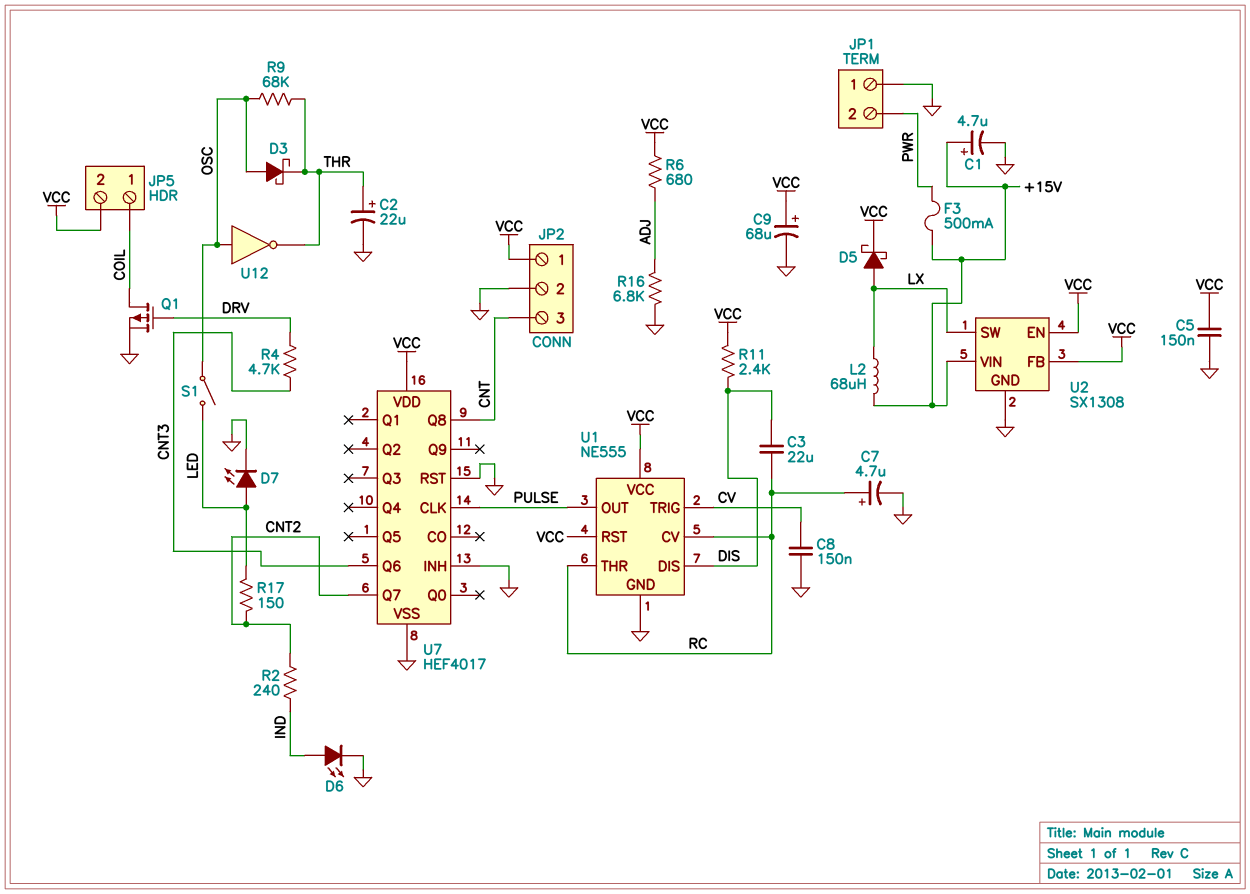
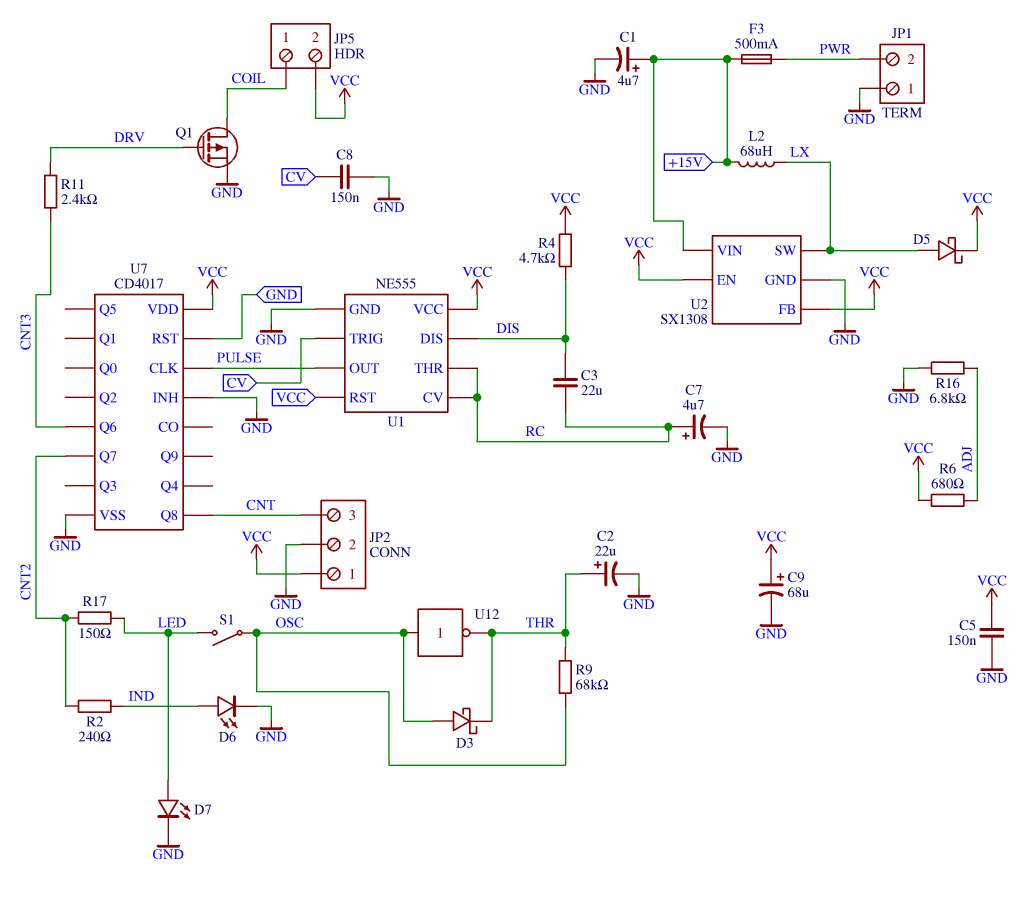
R4: 4.7k (CNT3, DRV) -> 4.7k (DIS, VCC)
R11: 2.4k (DIS, VCC) -> 2.4k (CNT3, DRV)
U7: HEF4017 -> CD4017

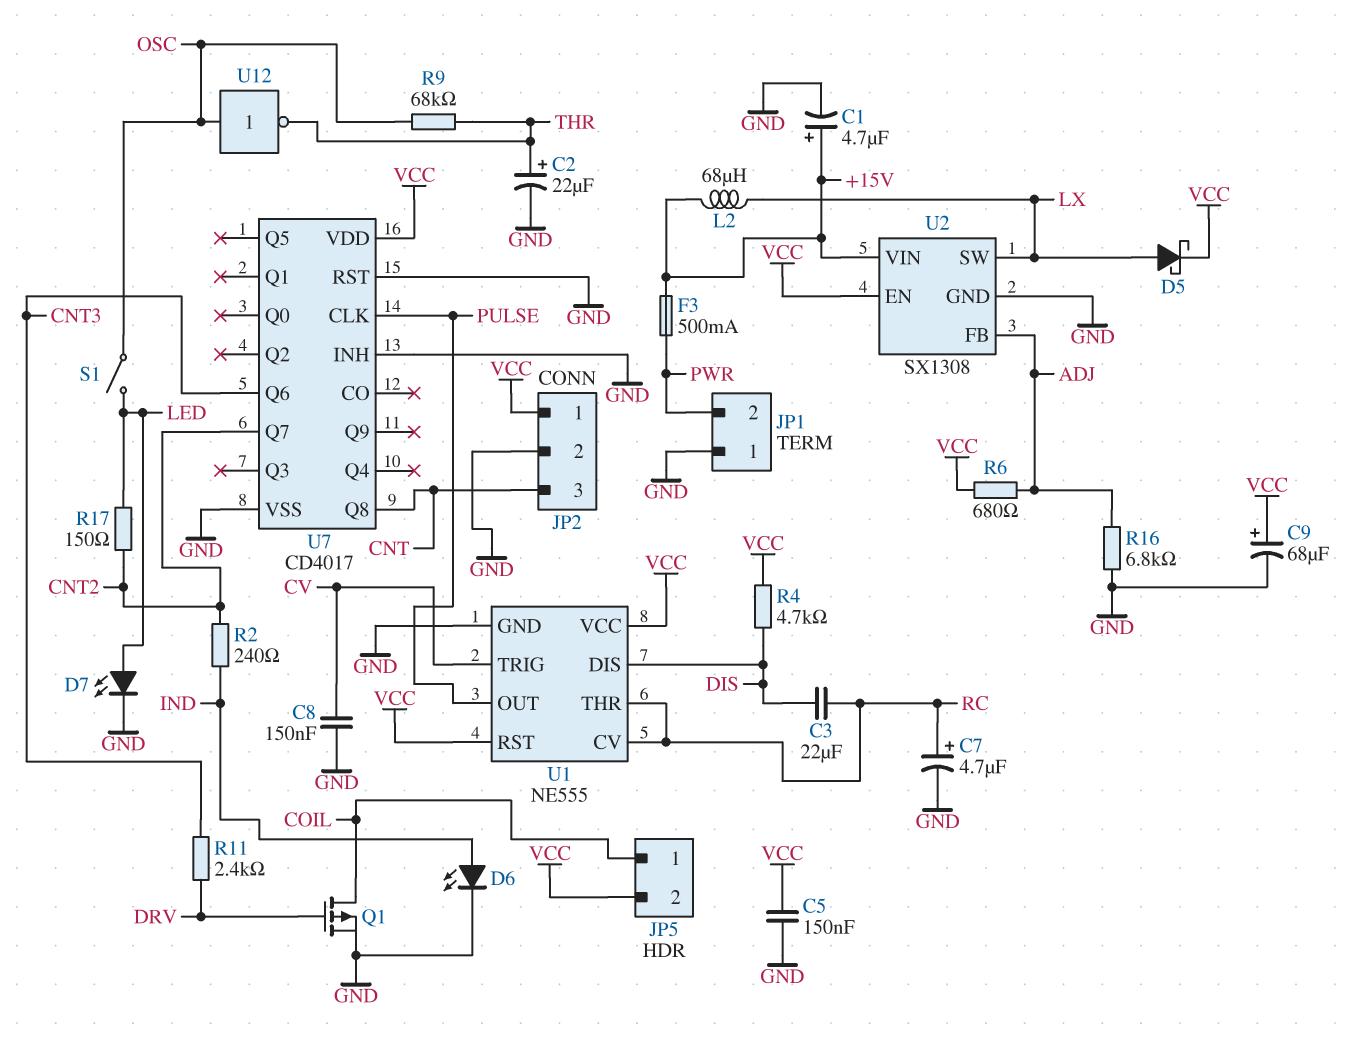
D3: schottky (A OSC, K THR) -> none
U2 pin FB: VCC -> ADJ

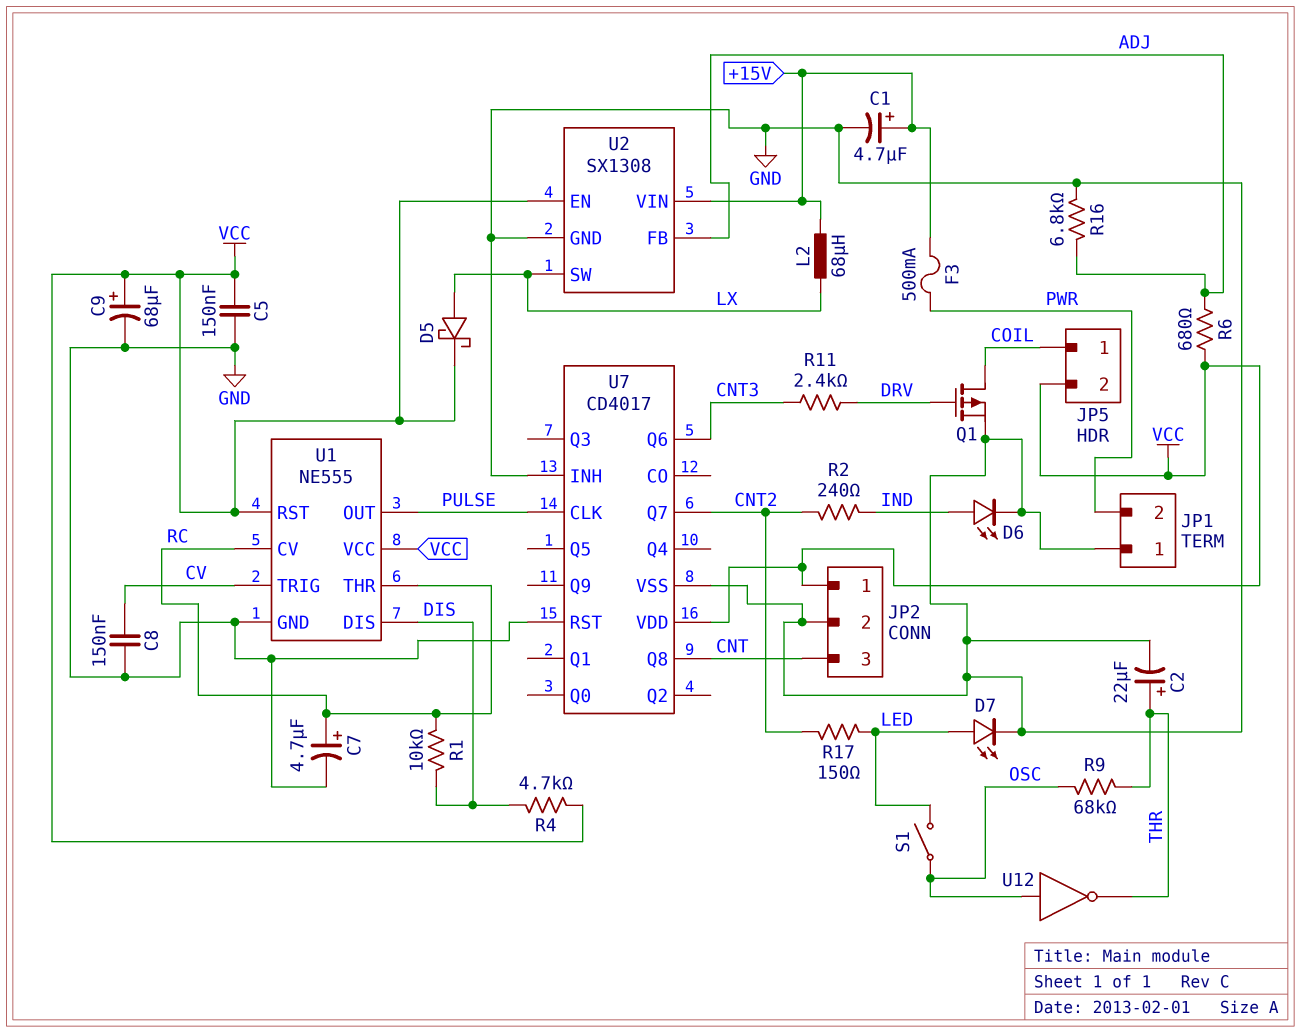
C3: 22uF (DIS, RC) -> none
R1: none -> 10k (DIS, RC)

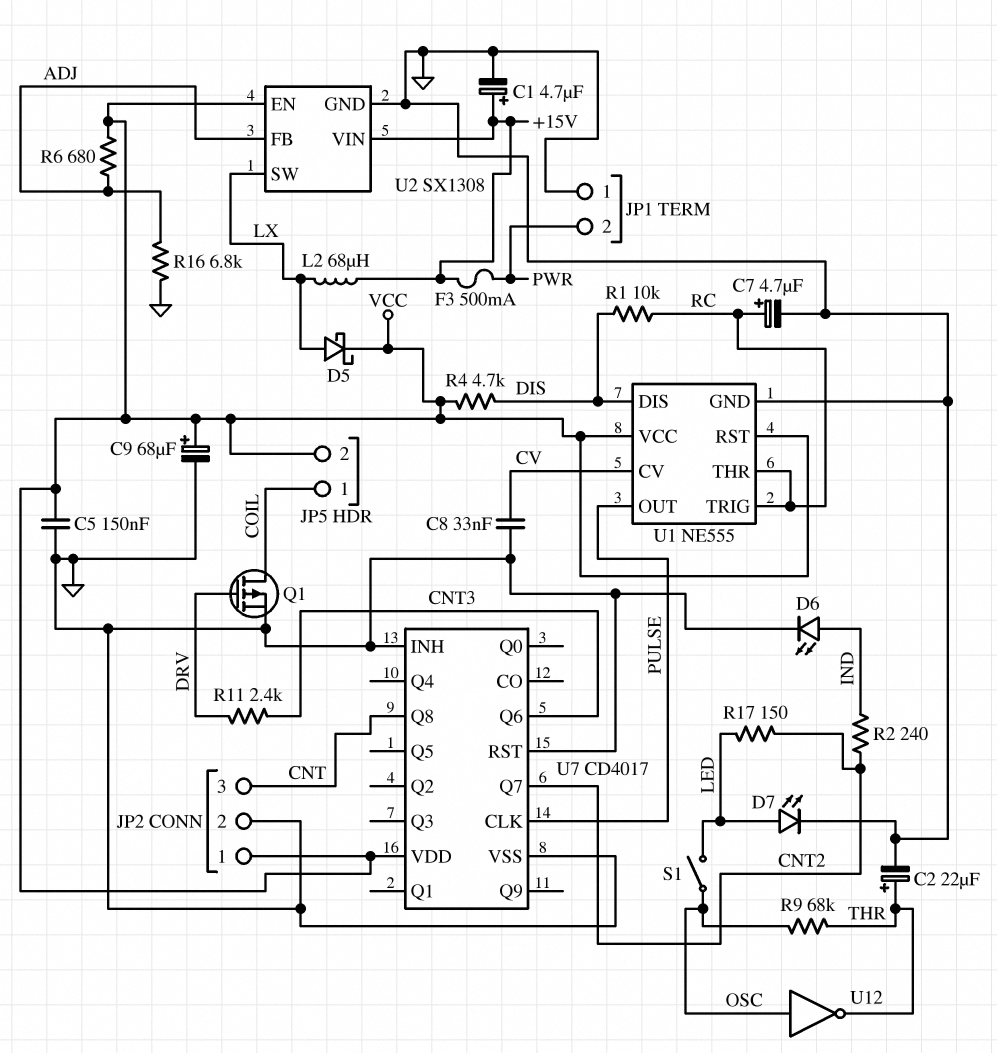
C8: 150nF (CV, GND) -> 33nF (CV, GND)
U1 pin CV: RC -> CV
U1 pin TRIG: CV -> RC

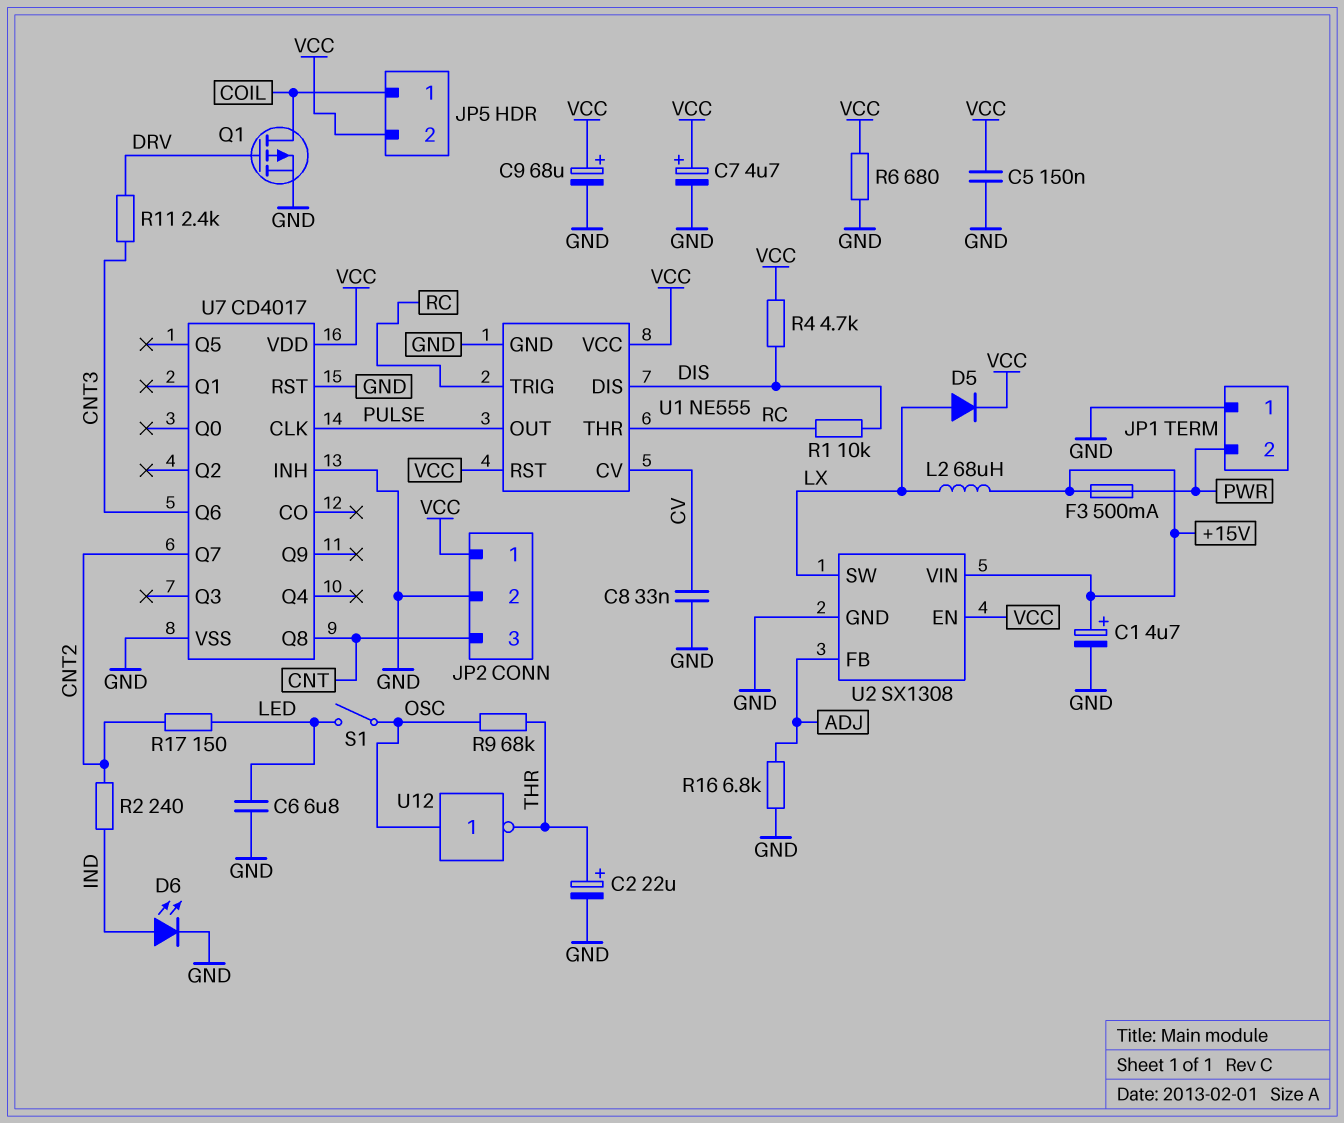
C6: none -> 6.8uF (GND, LED)
C7: 4.7uF (plus RC, minus GND) -> 4.7uF (plus VCC, minus GND)
D5: schottky (A LX, K VCC) -> diode (A LX, K VCC)
D7: LED (A LED, K GND) -> none
R6: 680 (ADJ, VCC) -> 680 (GND, VCC)

